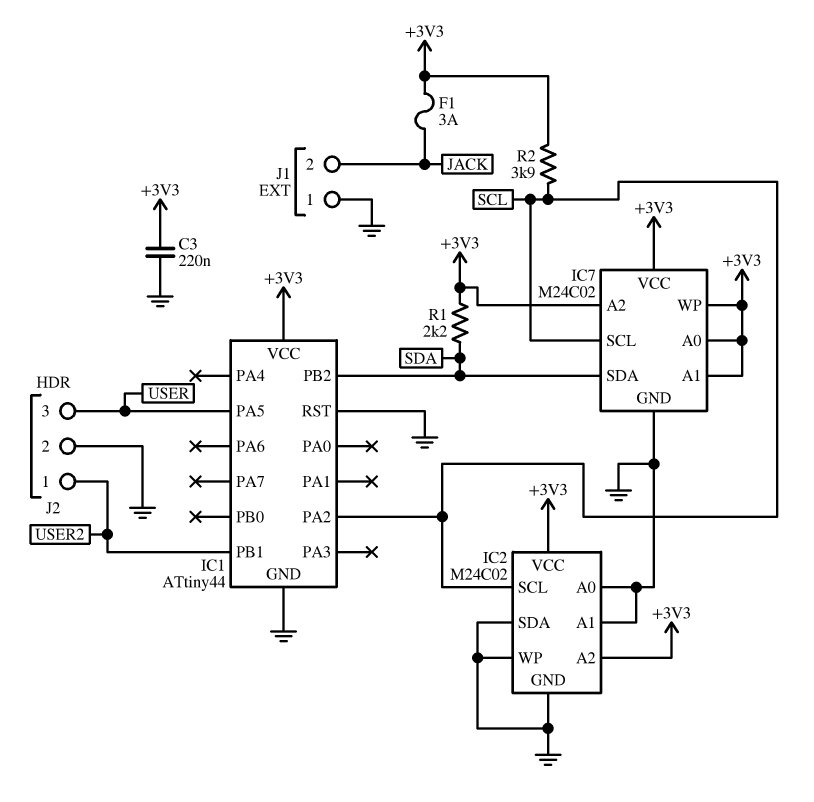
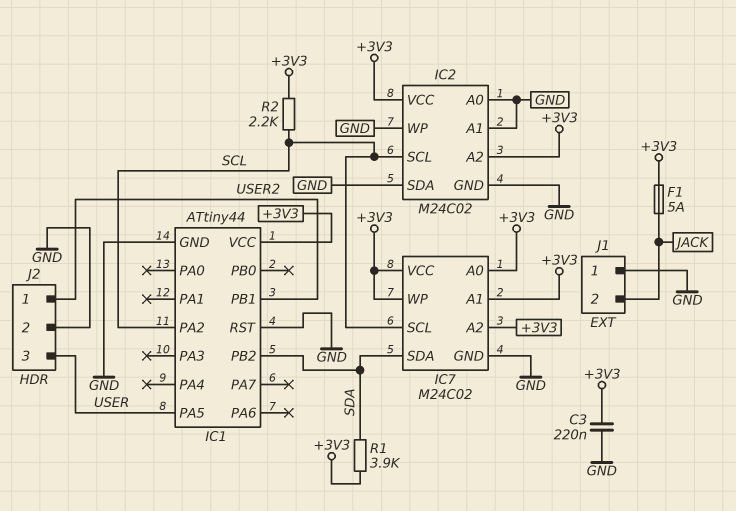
F1: 3A (+3V3, JACK) -> 5A (+3V3, JACK)
R1: 2.2k (+3V3, SDA) -> 3.9k (+3V3, SDA)
R2: 3.9k (+3V3, SCL) -> 2.2k (+3V3, SCL)

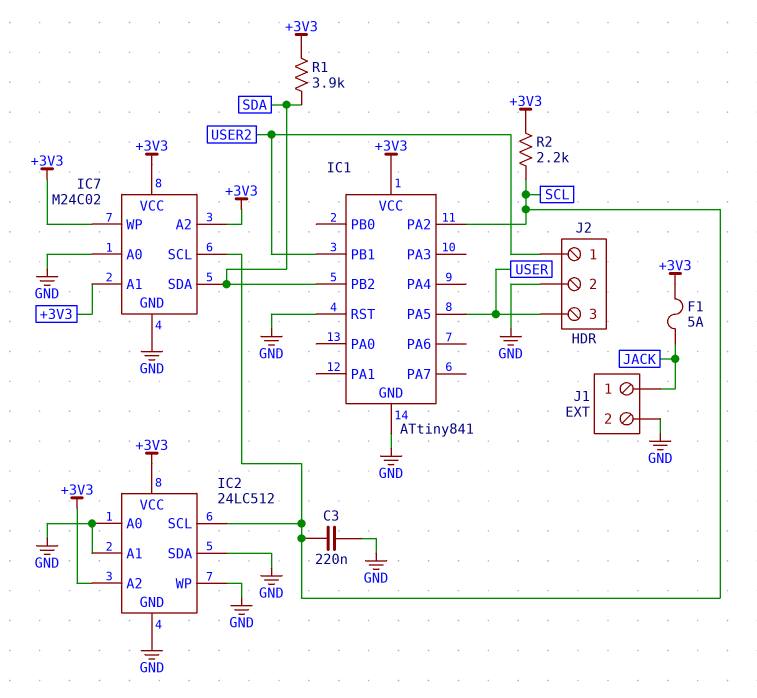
C3: 220nF (+3V3, GND) -> 220nF (GND, SCL)
IC1: ATtiny44 -> ATtiny841
IC2: M24C02 -> 24LC512
IC7 pin A0: +3V3 -> GND
J1 pin 1: GND -> JACK
J1 pin 2: JACK -> GND

